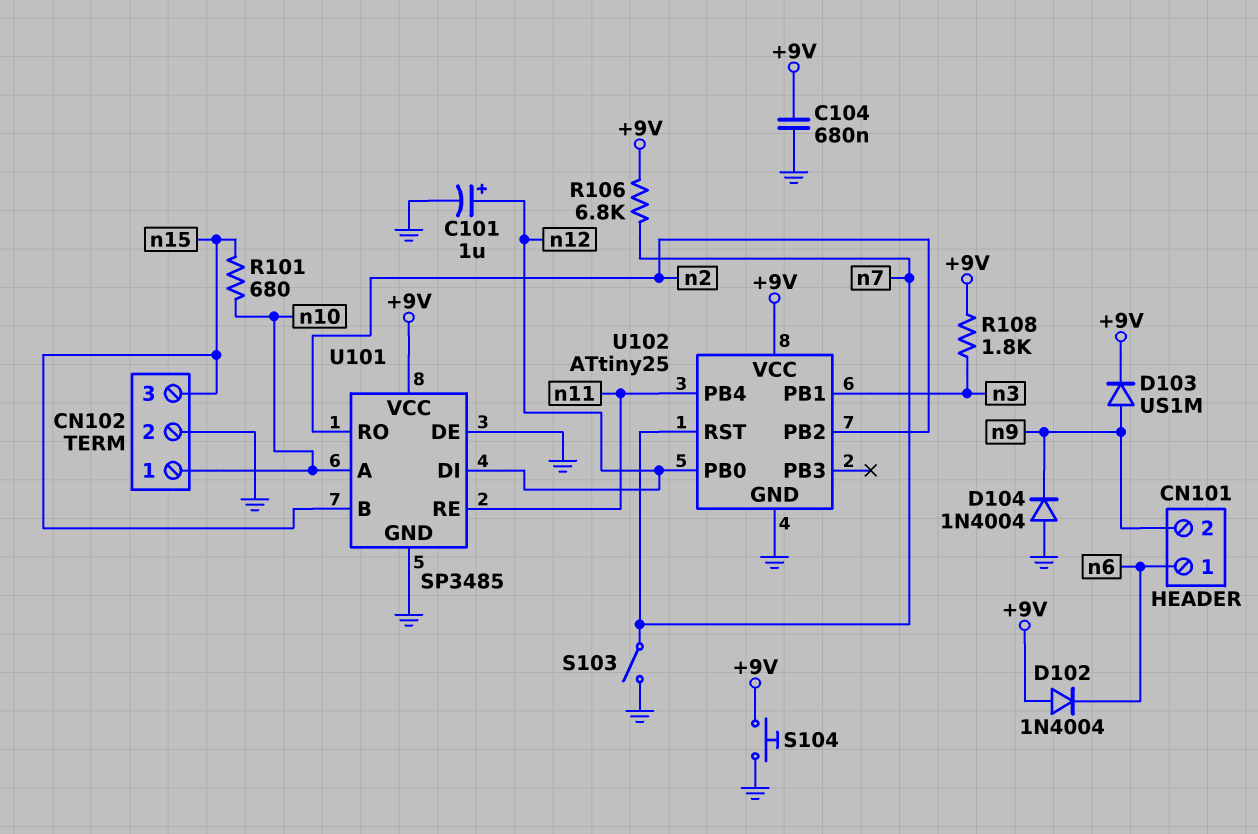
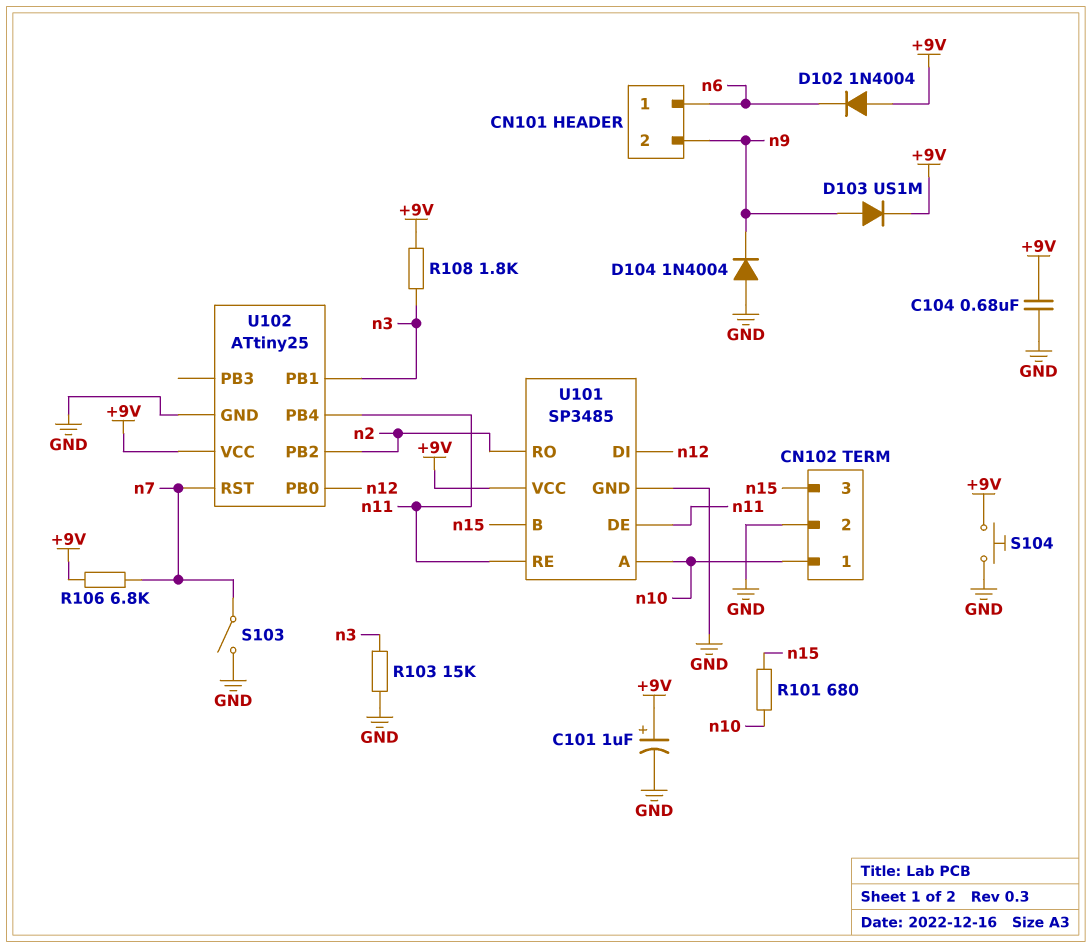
C101: 1uF (plus n12, minus GND) -> 1uF (plus +9V, minus GND)
R103: none -> 15k (GND, n3)
U101 pin DE: GND -> n11

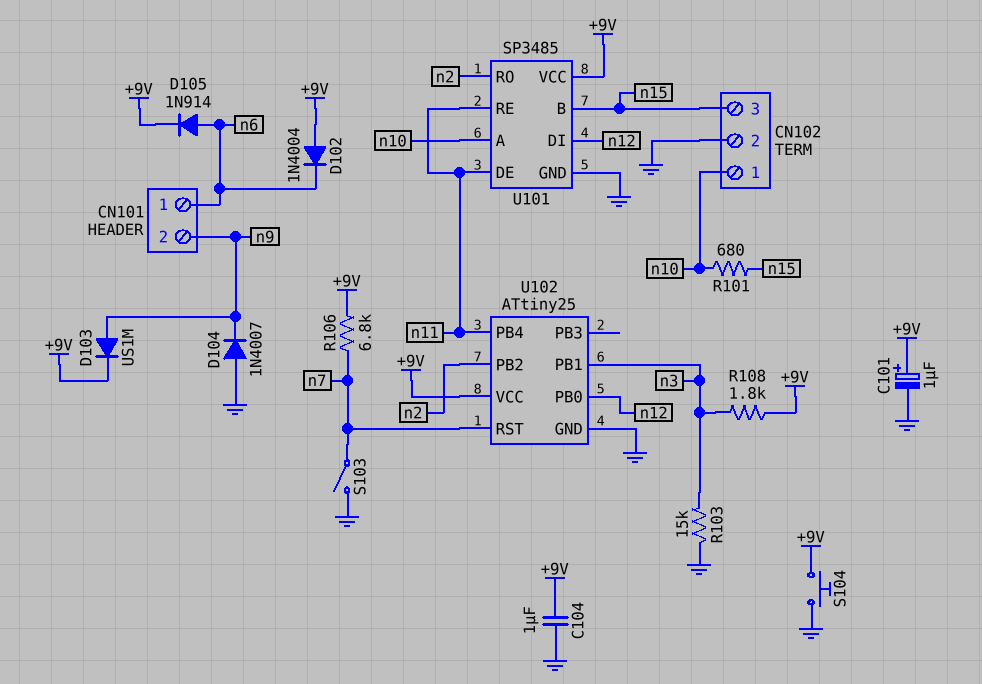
C104: 680nF (+9V, GND) -> 1uF (+9V, GND)
D104: diode 1N4004 (A GND, K n9) -> diode 1N4007 (A GND, K n9)
D105: none -> diode 1N914 (A n6, K +9V)

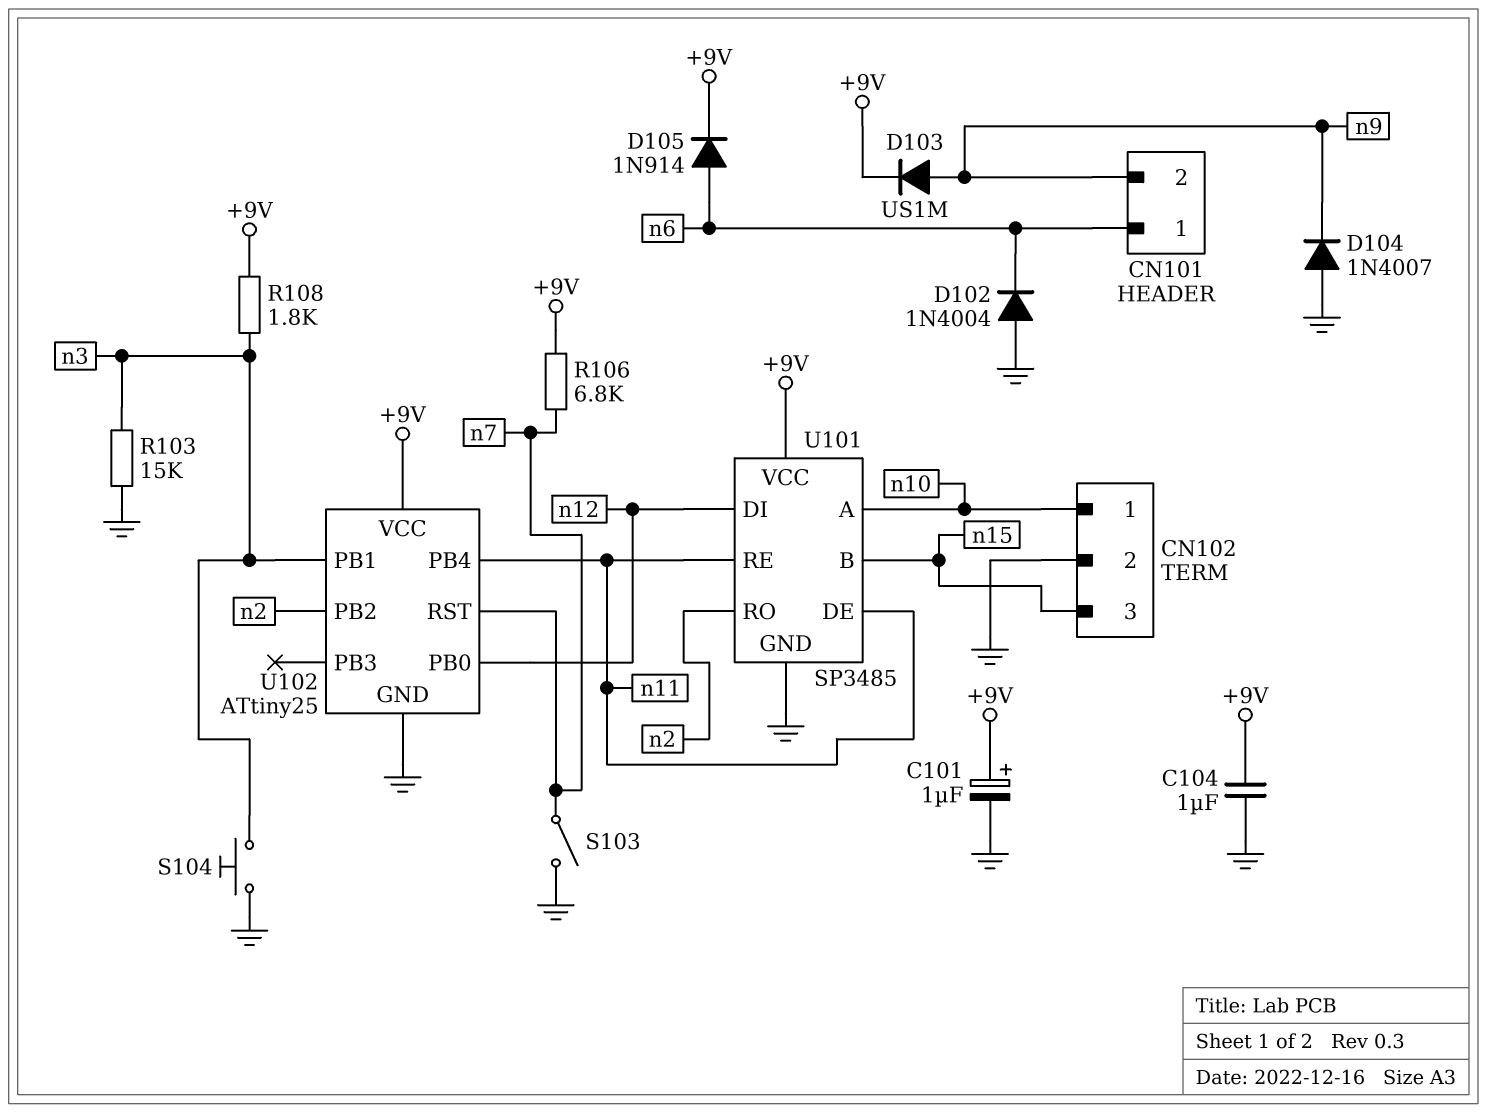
D102: diode 1N4004 (A +9V, K n6) -> diode 1N4004 (A GND, K n6)
R101: 680 (n10, n15) -> none
S104: button (+9V, GND) -> button (GND, n3)

